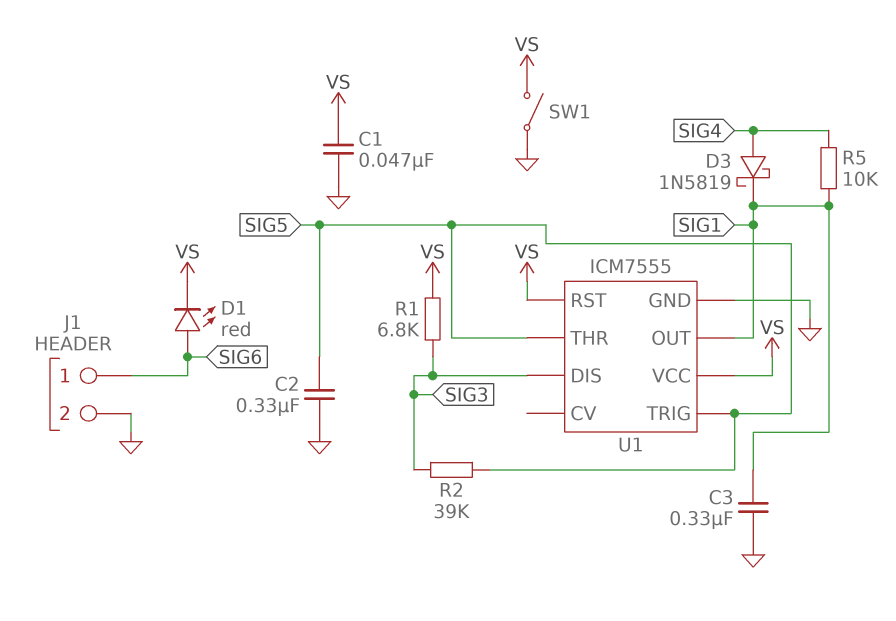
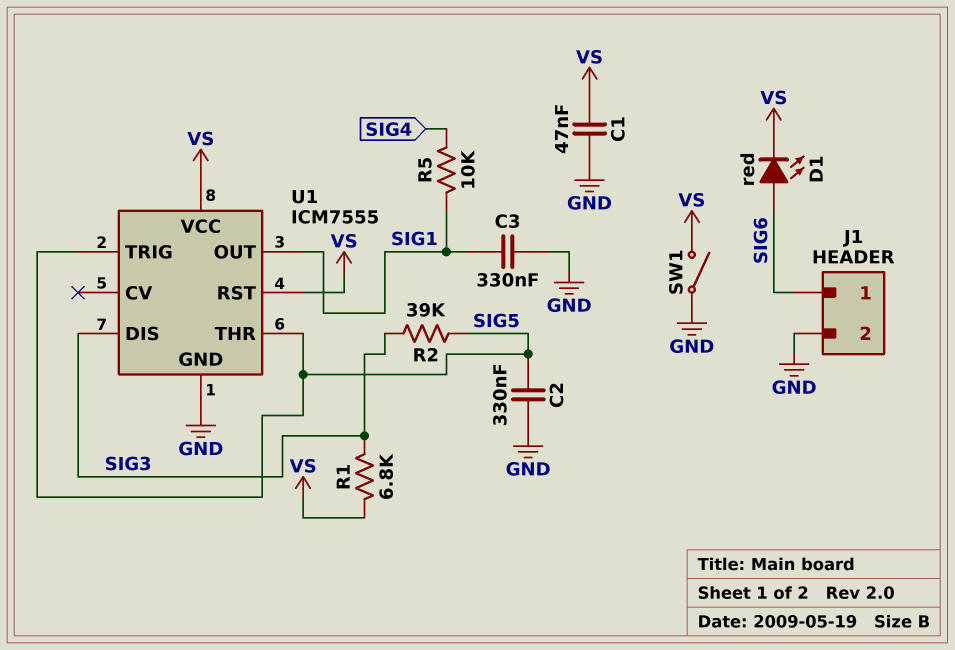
D3: schottky 1N5819 (A SIG4, K SIG1) -> none

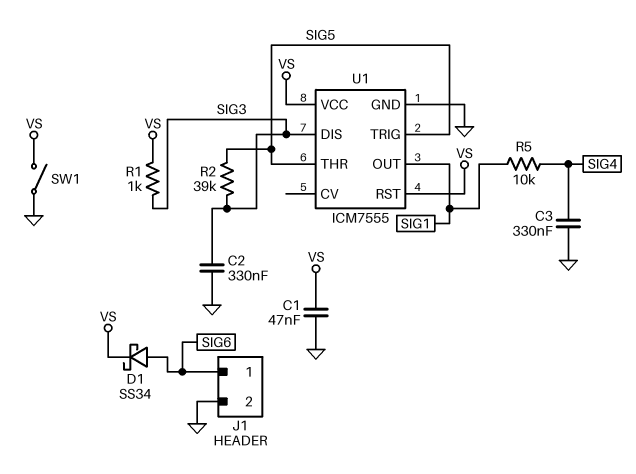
C2: 330nF (GND, SIG5) -> 330nF (GND, SIG3)
C3: 330nF (GND, SIG1) -> 330nF (GND, SIG4)
D1: LED red (A SIG6, K VS) -> schottky SS34 (A SIG6, K VS)
R1: 6.8k (SIG3, VS) -> 1k (SIG3, VS)

